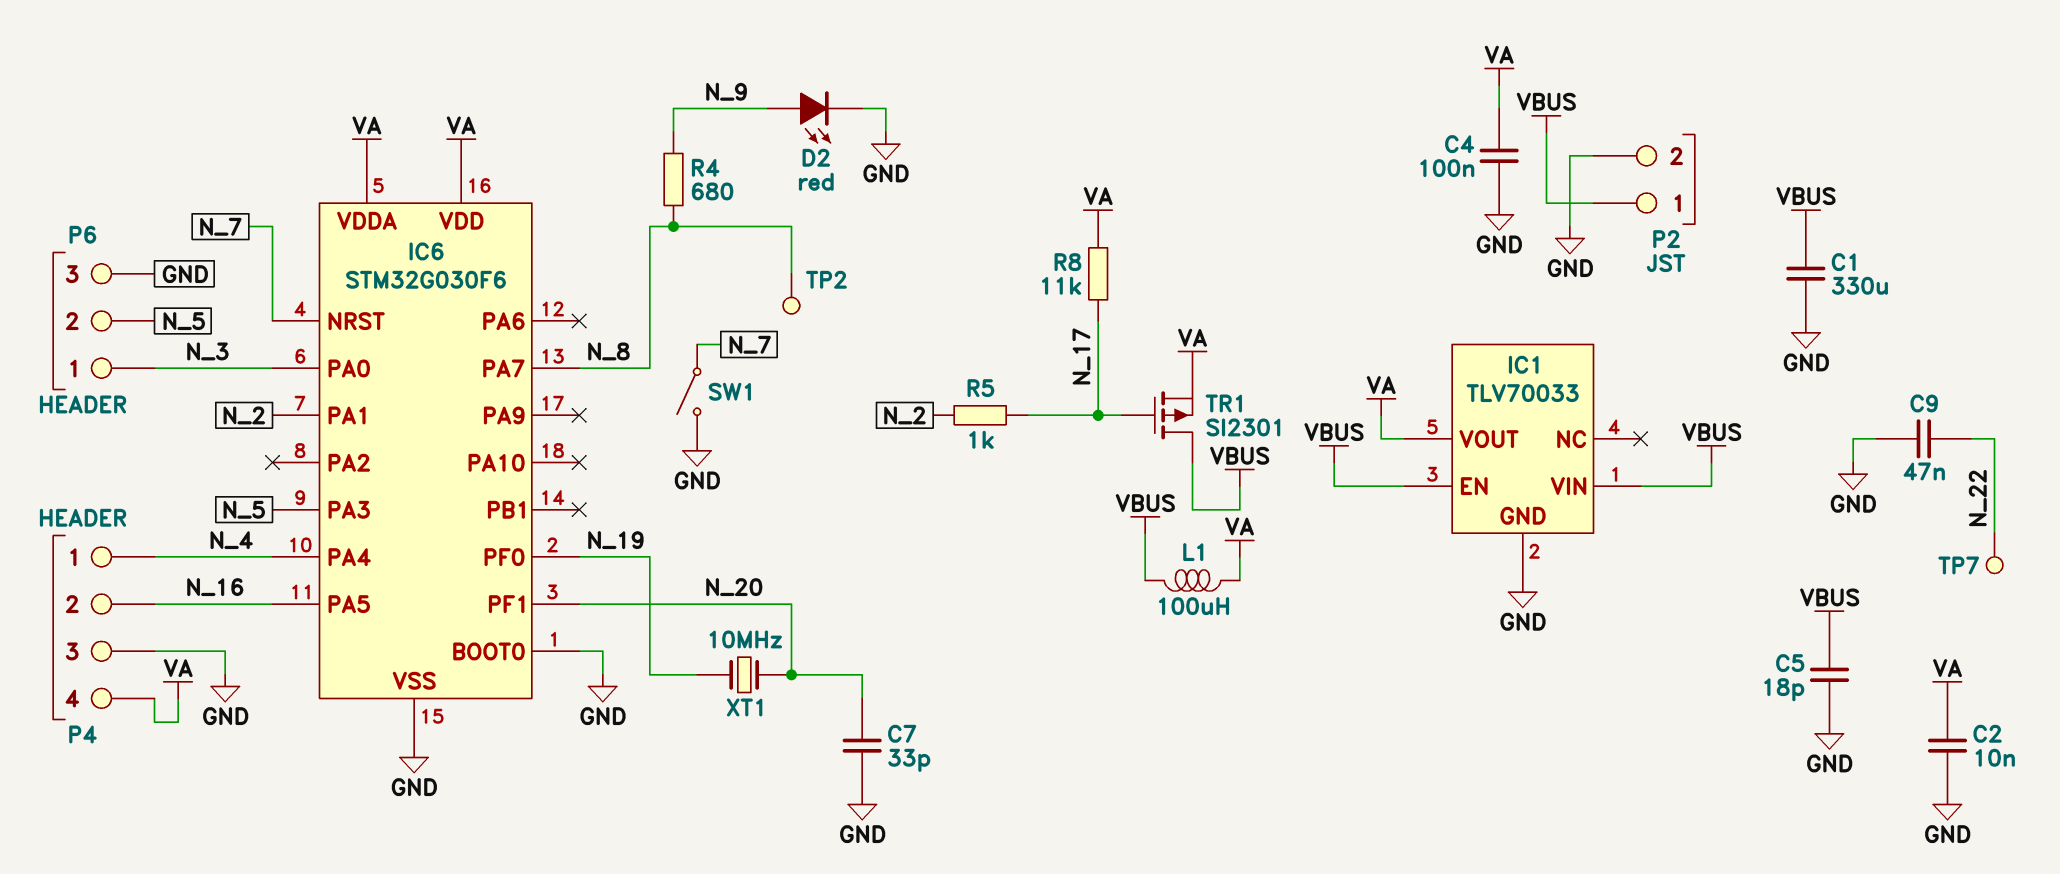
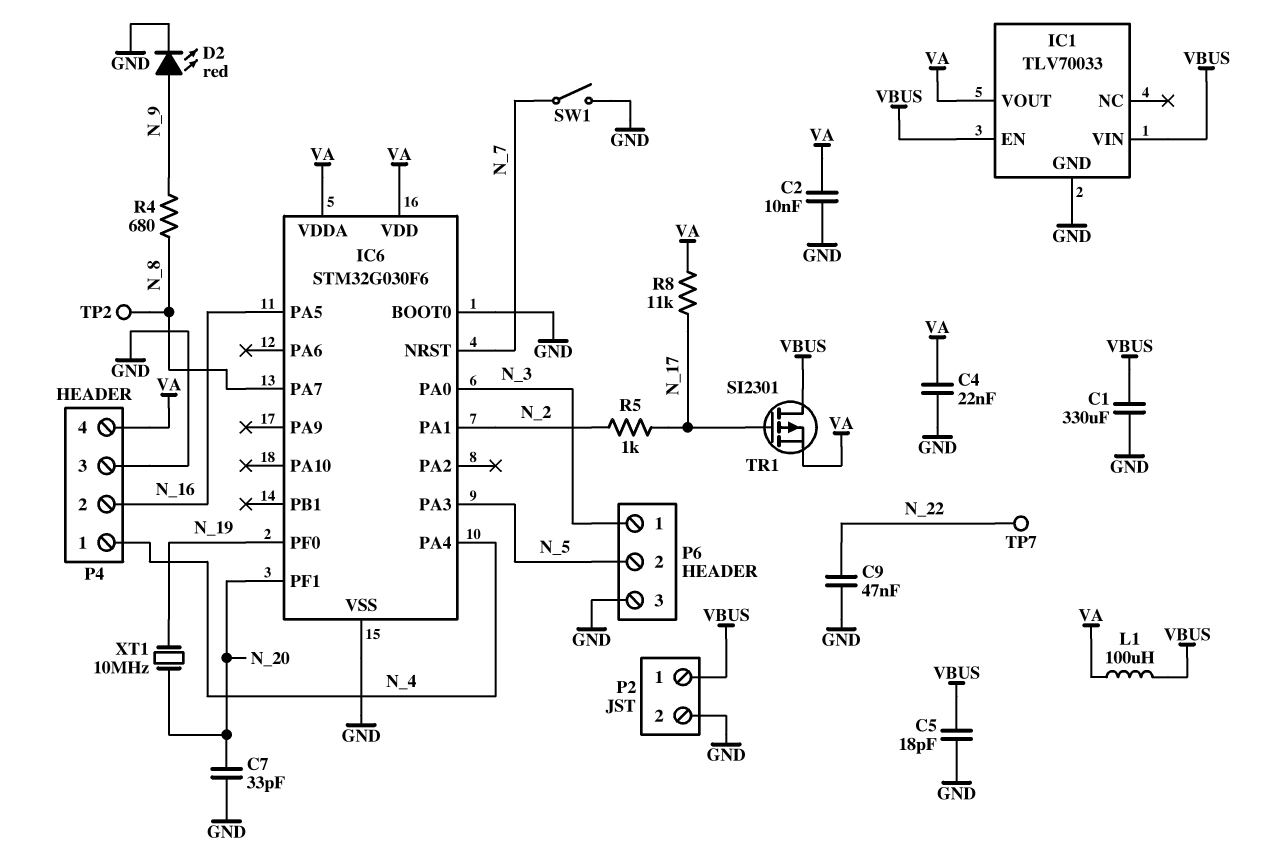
C4: 100nF (GND, VA) -> 22nF (GND, VA)

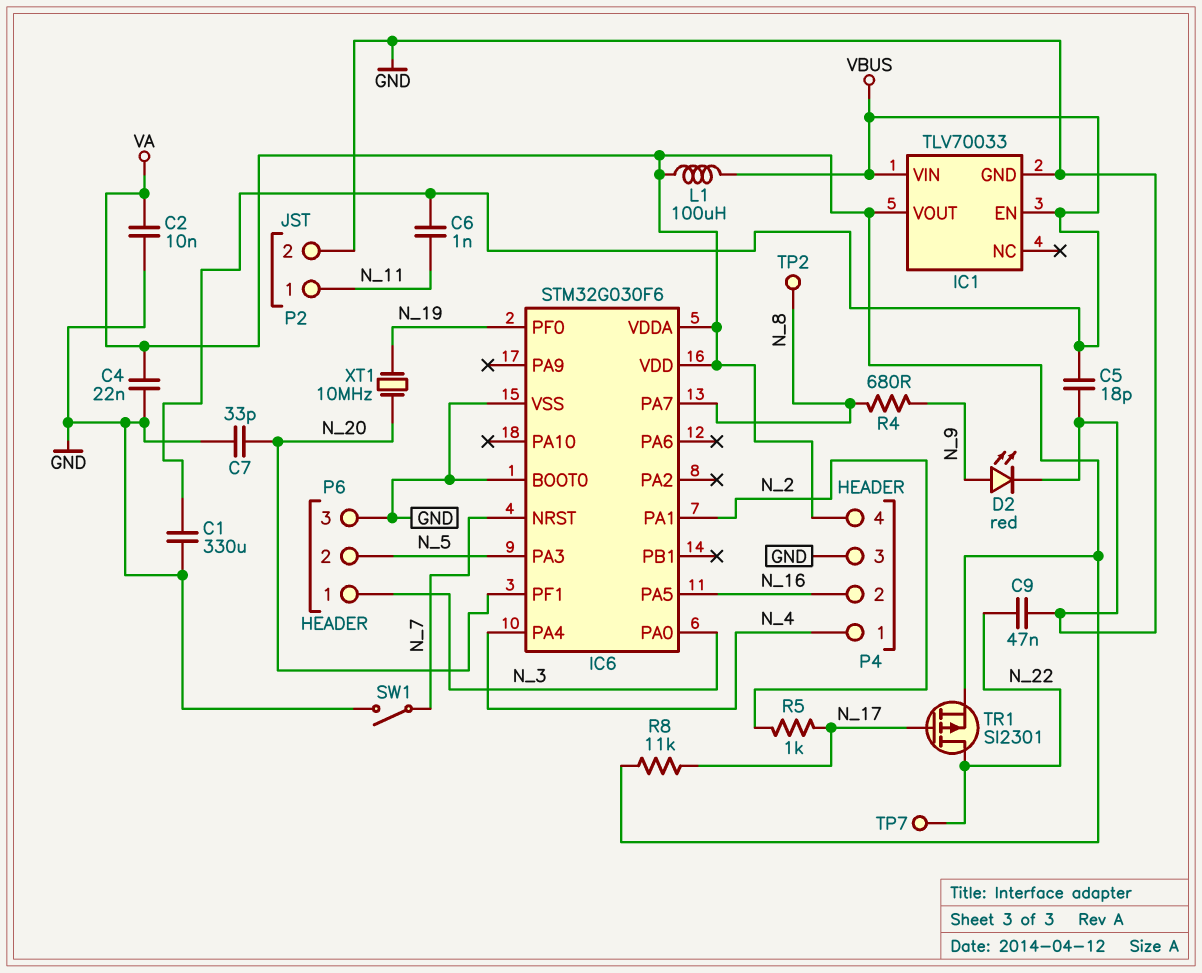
C6: none -> 1nF (N_11, VBUS)
P2 pin 1: VBUS -> N_11
TR1: PMOS SI2301 (G N_17, D VBUS, S VA) -> PMOS SI2301 (G N_17, D N_22, S VA)

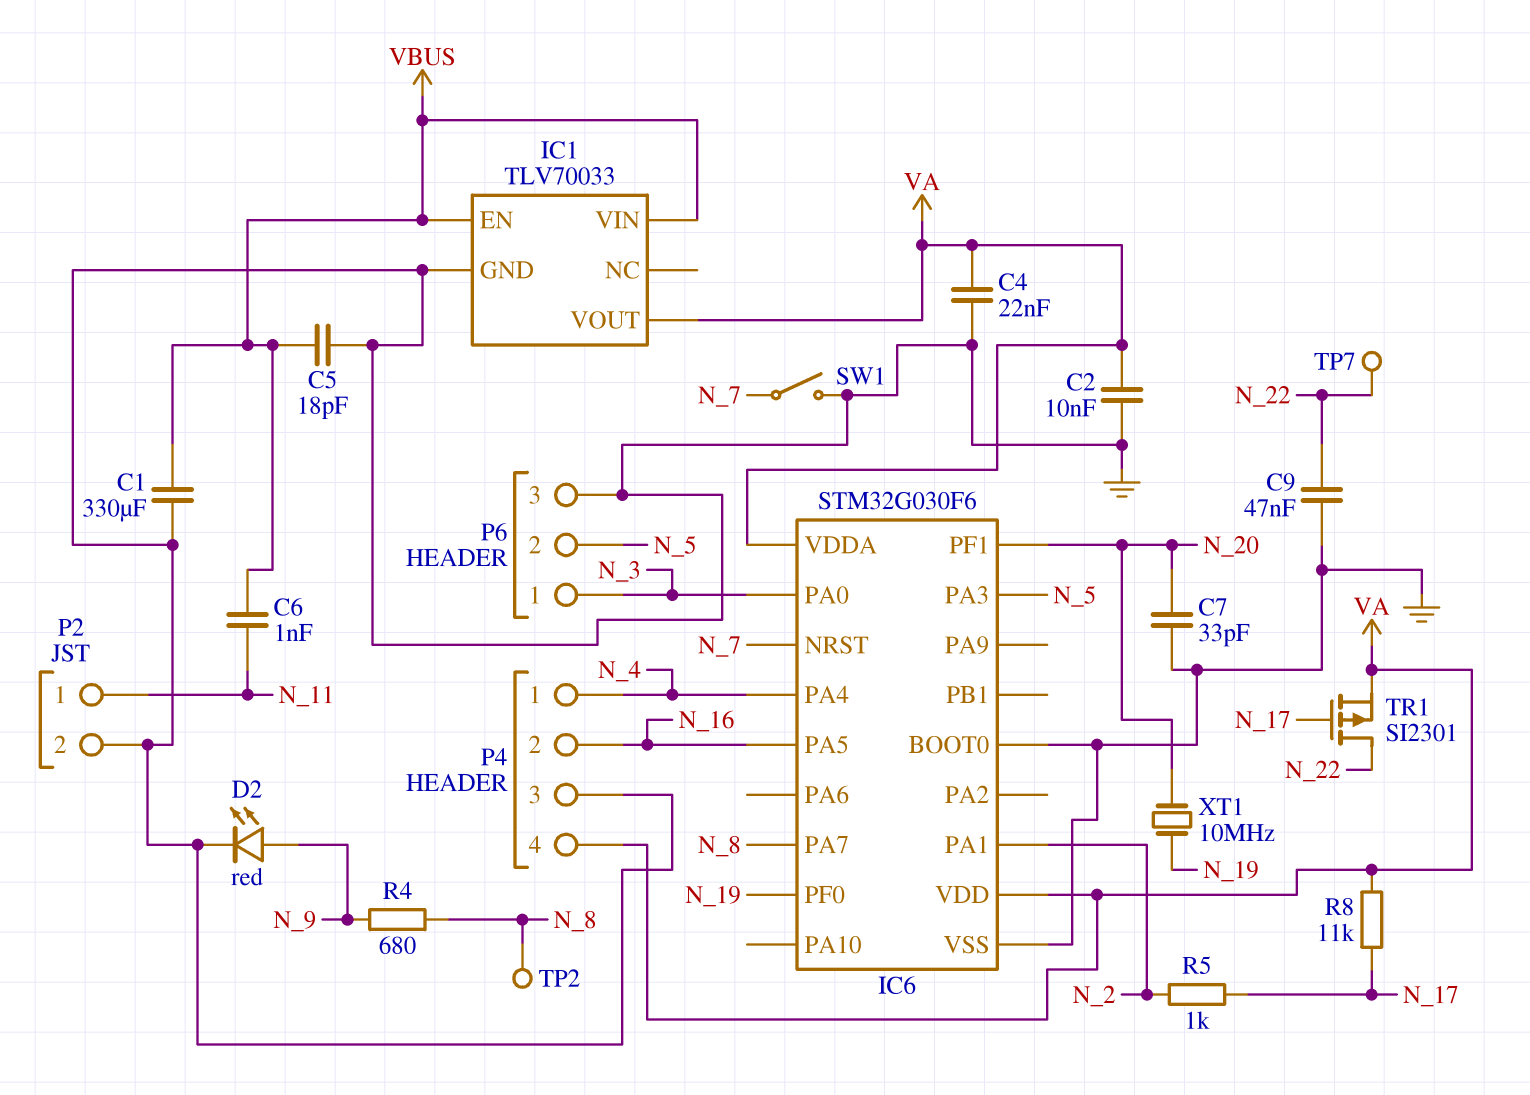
L1: 100uH (VA, VBUS) -> none

